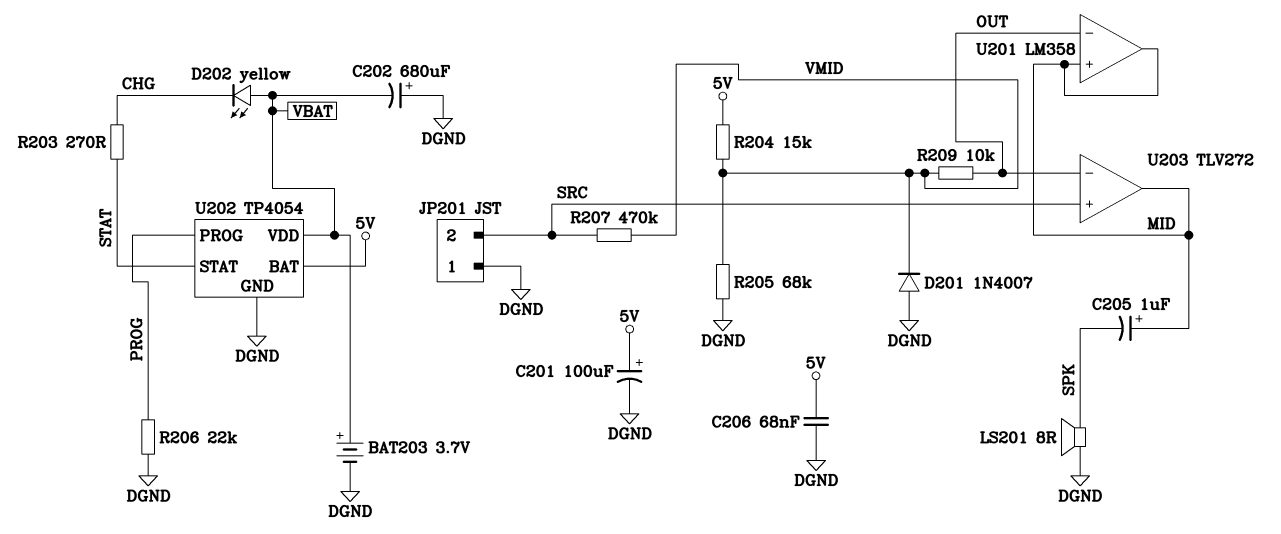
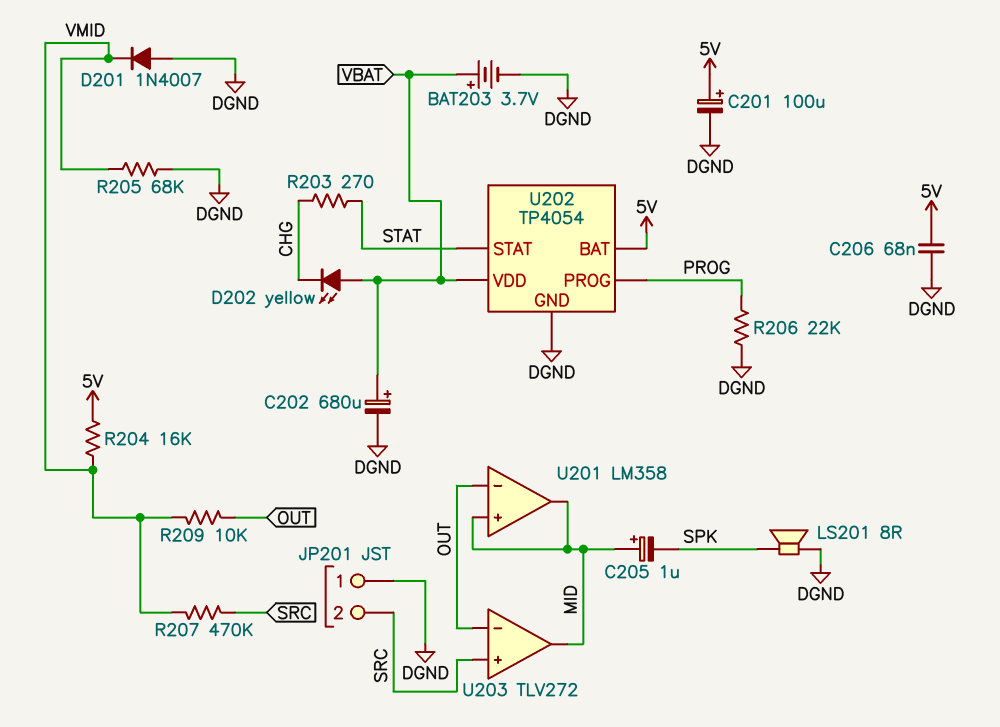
C202: 680uF (plus DGND, minus VBAT) -> 680uF (plus VBAT, minus DGND)
R204: 15k (5V, VMID) -> 16k (5V, VMID)

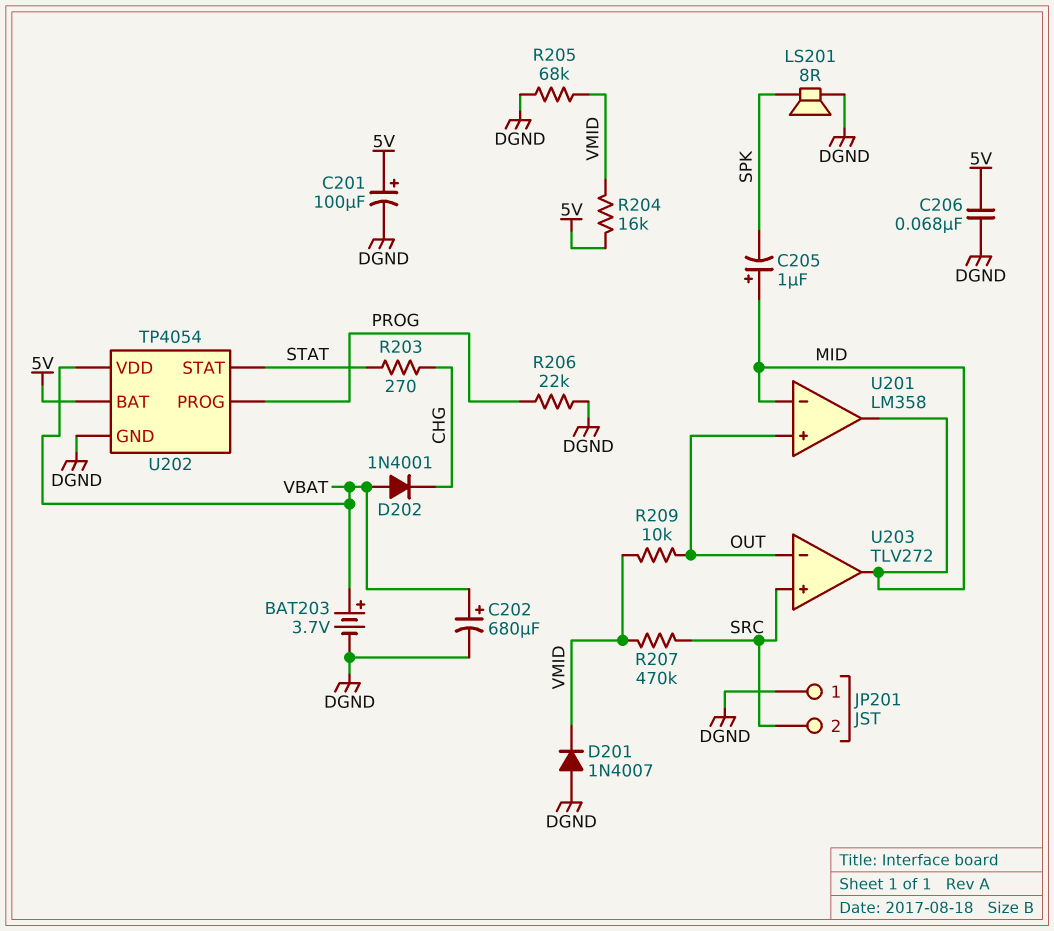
D202: LED yellow (A VBAT, K CHG) -> diode 1N4001 (A VBAT, K CHG)
U201 pin in+: MID -> OUT
U201 pin in-: OUT -> MID

